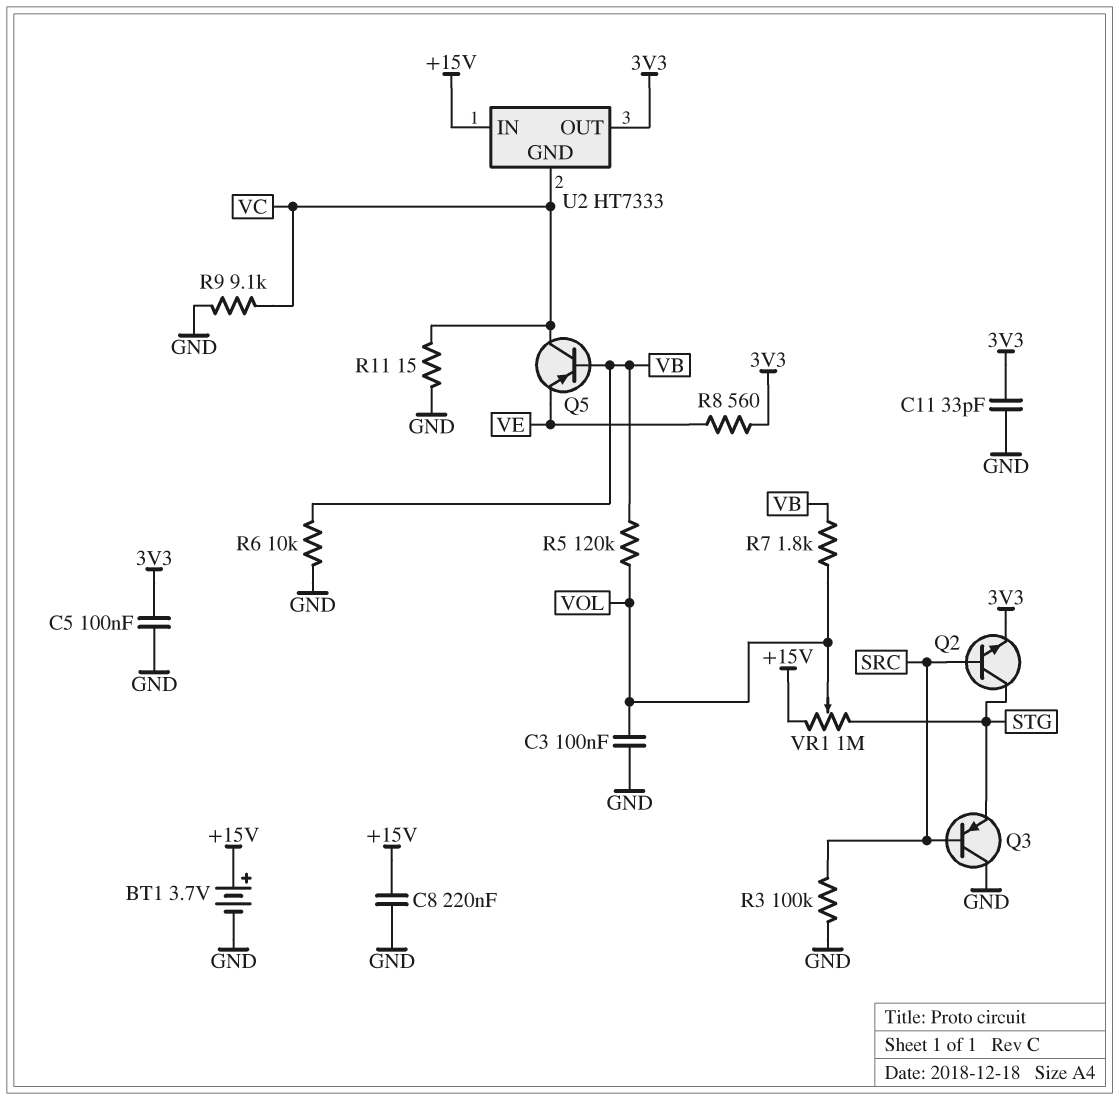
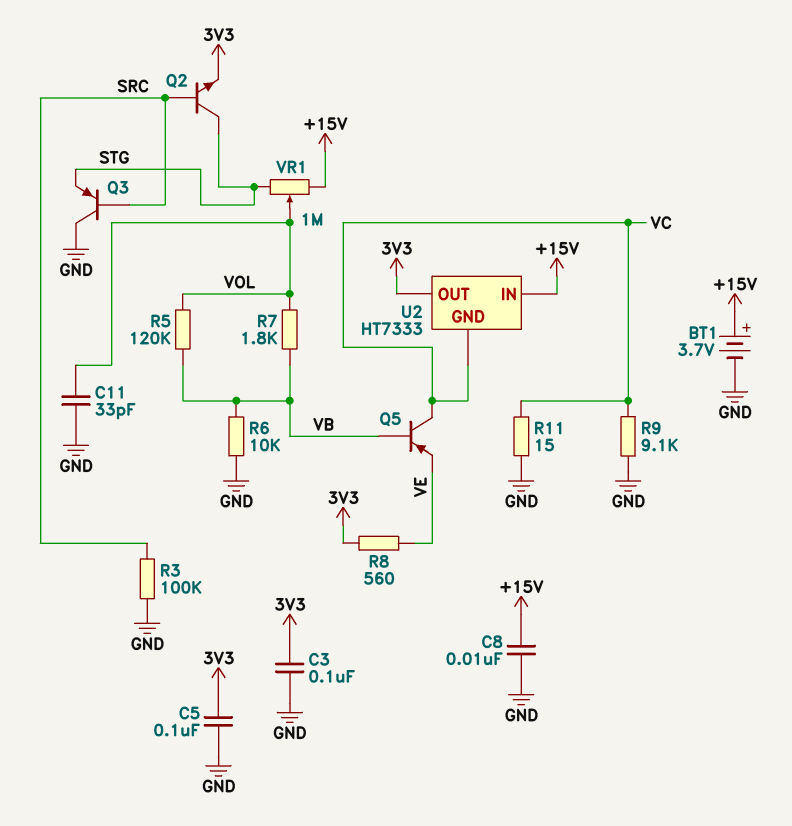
C3: 100nF (GND, VOL) -> 100nF (3V3, GND)
C8: 220nF (+15V, GND) -> 10nF (+15V, GND)
C11: 33pF (3V3, GND) -> 33pF (GND, VOL)

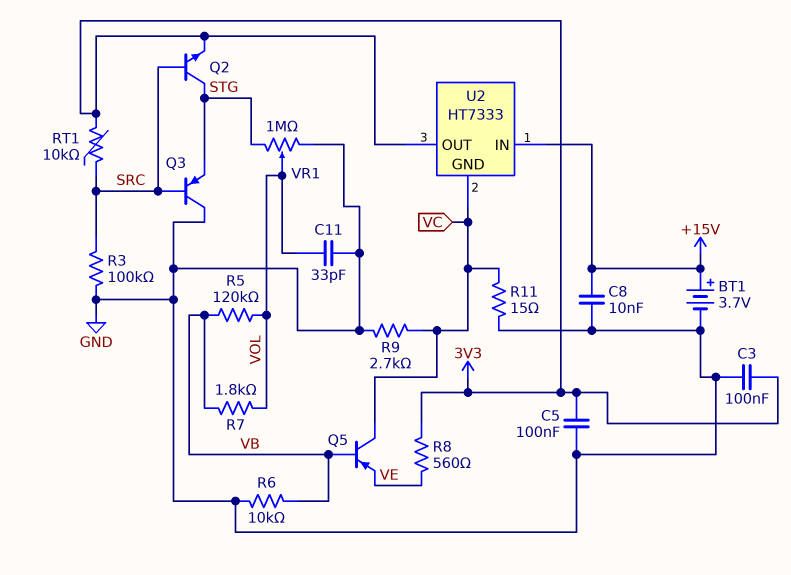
R9: 9.1k (GND, VC) -> 2.7k (GND, VC)
RT1: none -> 10k (3V3, SRC)
VR1: 1M (+15V, STG, wiper VOL) -> 1M (GND, STG, wiper VOL)

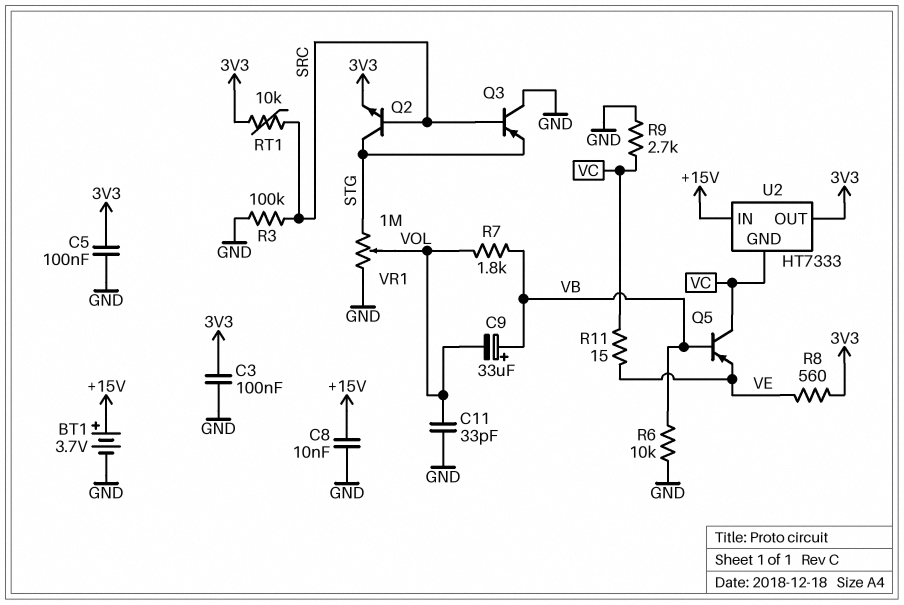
C9: none -> 33uF (plus VB, minus VOL)
R5: 120k (VB, VOL) -> none
R11: 15 (GND, VC) -> 15 (VC, VE)

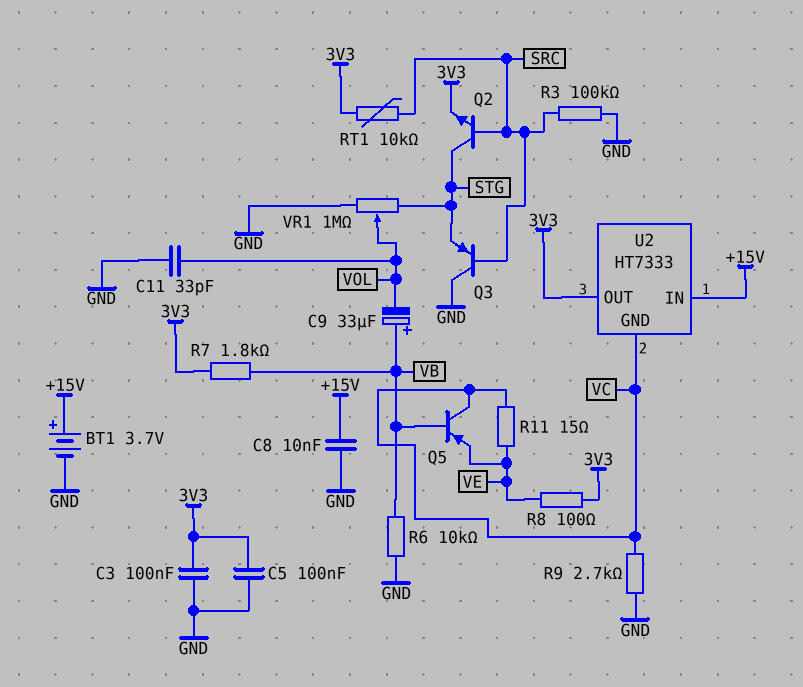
R7: 1.8k (VB, VOL) -> 1.8k (3V3, VB)
R8: 560 (3V3, VE) -> 100 (3V3, VE)

